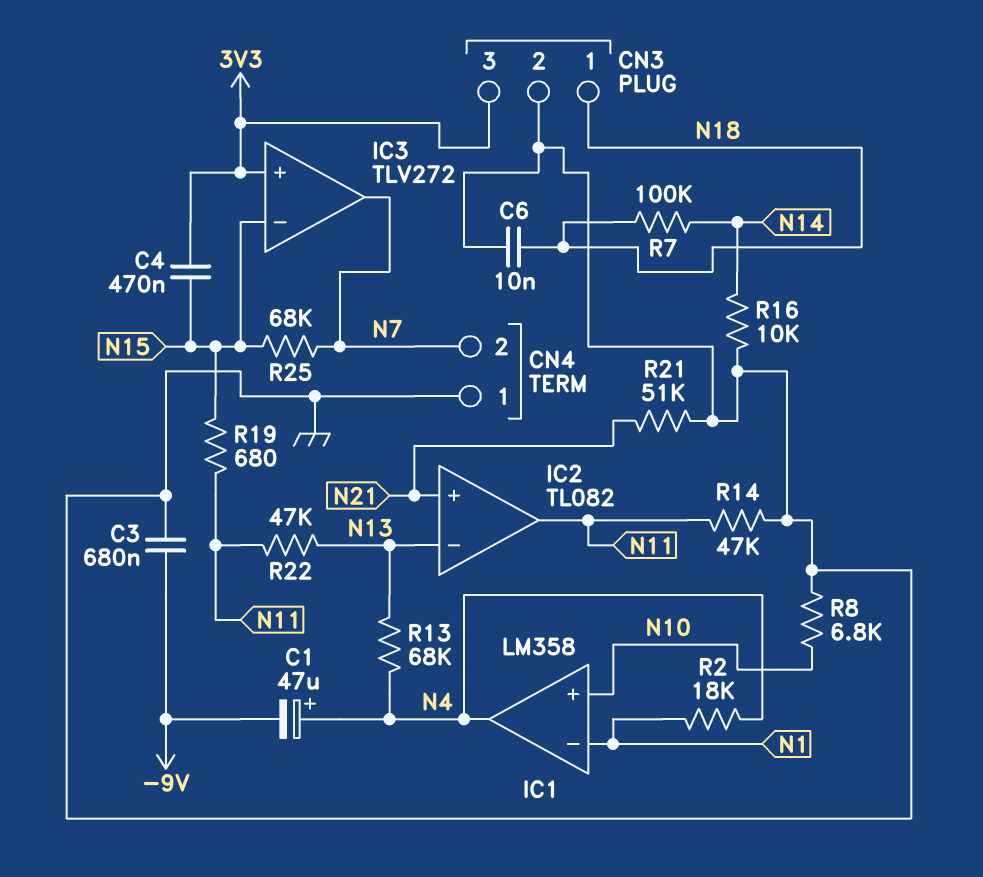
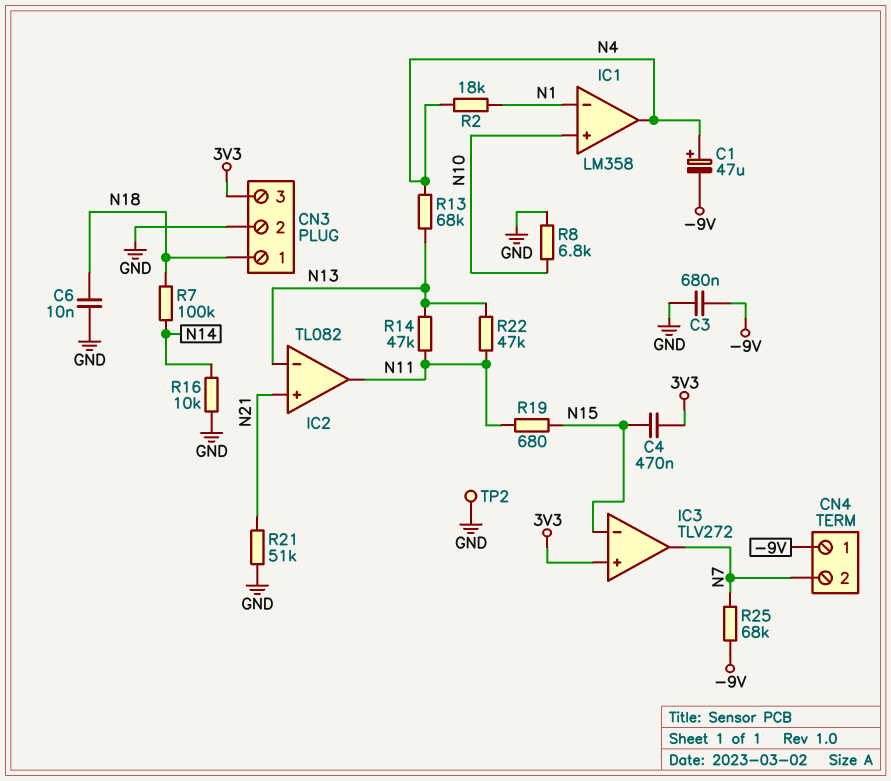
CN4 pin 1: GND -> -9V
R14: 47k (GND, N11) -> 47k (N11, N13)
R25: 68k (N7, N15) -> 68k (-9V, N7)
TP2: none -> test point (GND)

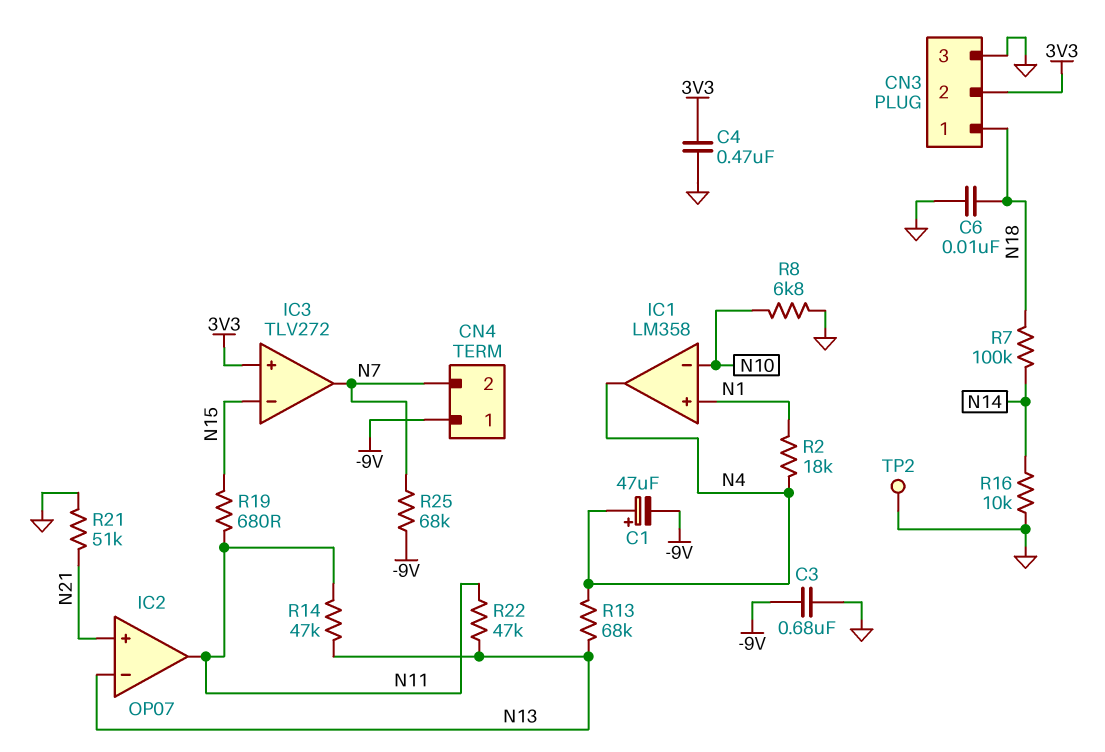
C4: 470nF (3V3, N15) -> 470nF (3V3, GND)
CN3 pin 2: GND -> 3V3
CN3 pin 3: 3V3 -> GND
IC1 pin in+: N10 -> N1
IC1 pin in-: N1 -> N10
IC2: TL082 -> OP07

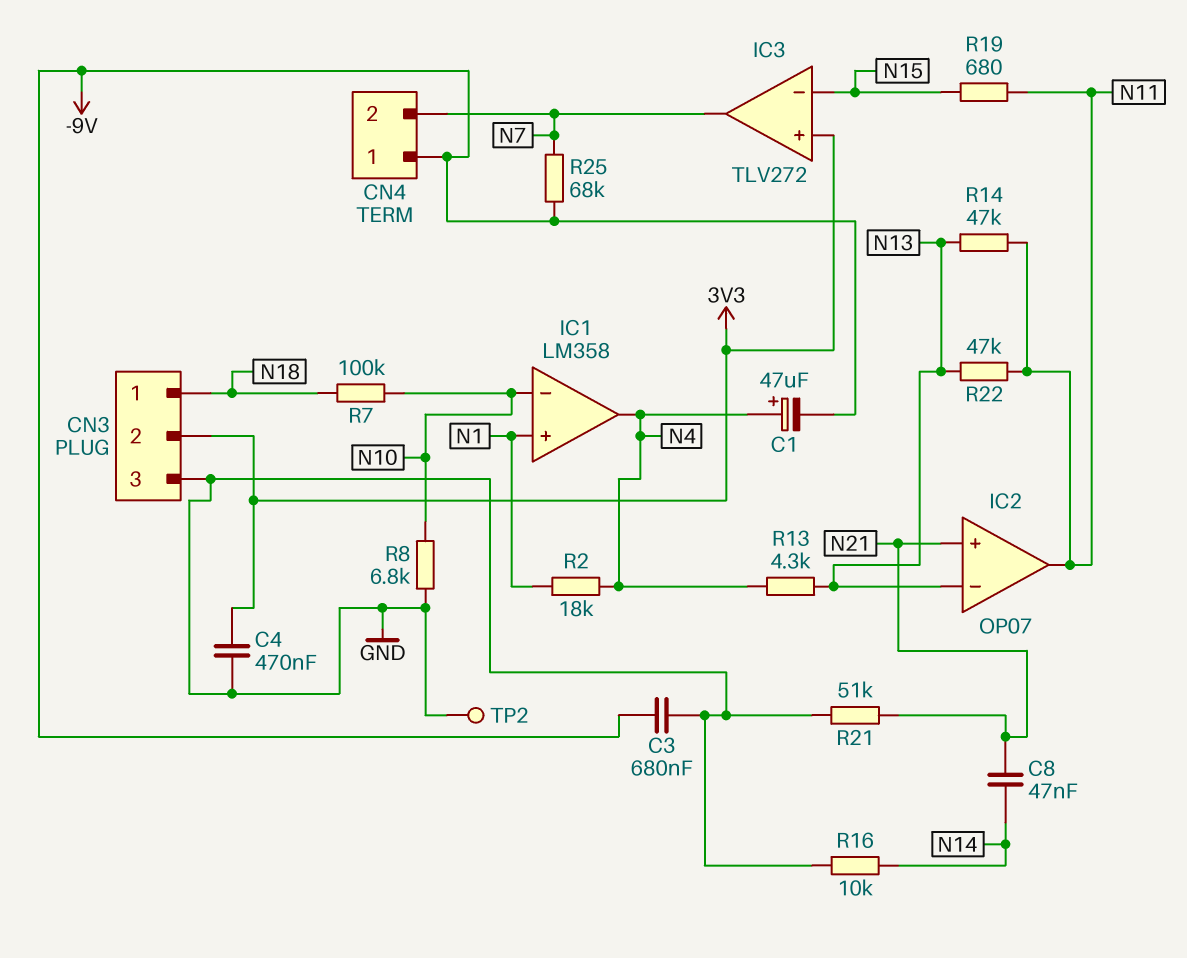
C6: 10nF (GND, N18) -> none
C8: none -> 47nF (N14, N21)
R7: 100k (N14, N18) -> 100k (N10, N18)
R13: 68k (N4, N13) -> 4.3k (N4, N13)

